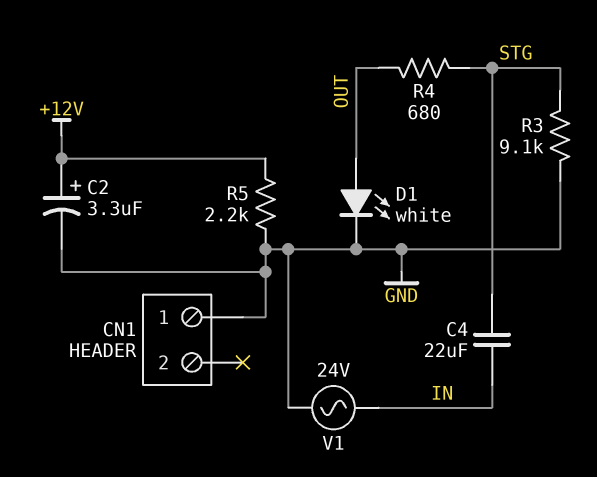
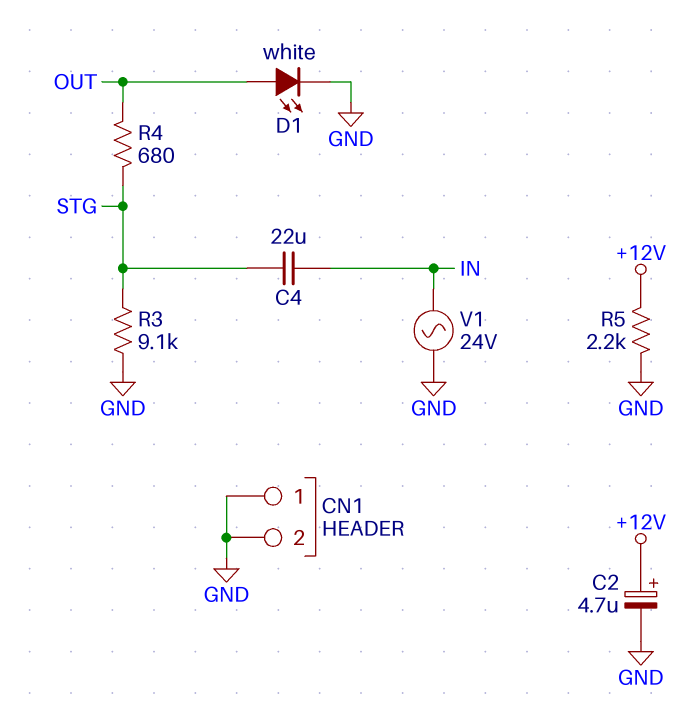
C2: 3.3uF (plus +12V, minus GND) -> 4.7uF (plus +12V, minus GND)
CN1 pin 2: none -> GND

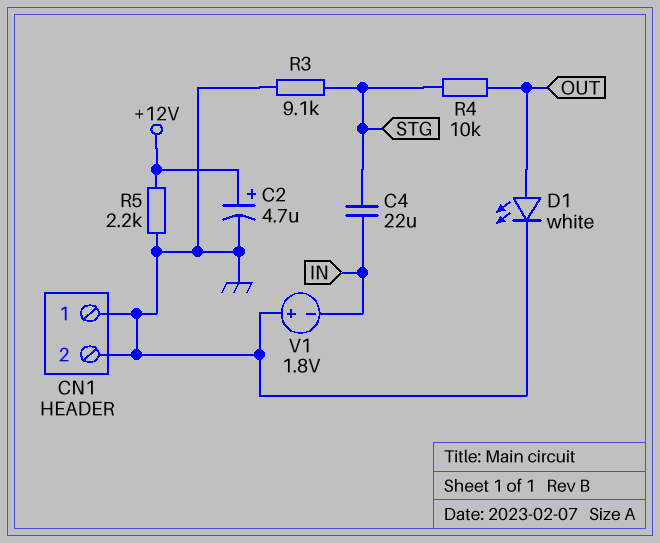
R4: 680 (OUT, STG) -> 10k (OUT, STG)
V1: AC 24V (GND, IN) -> 1.8V (plus GND, minus IN)

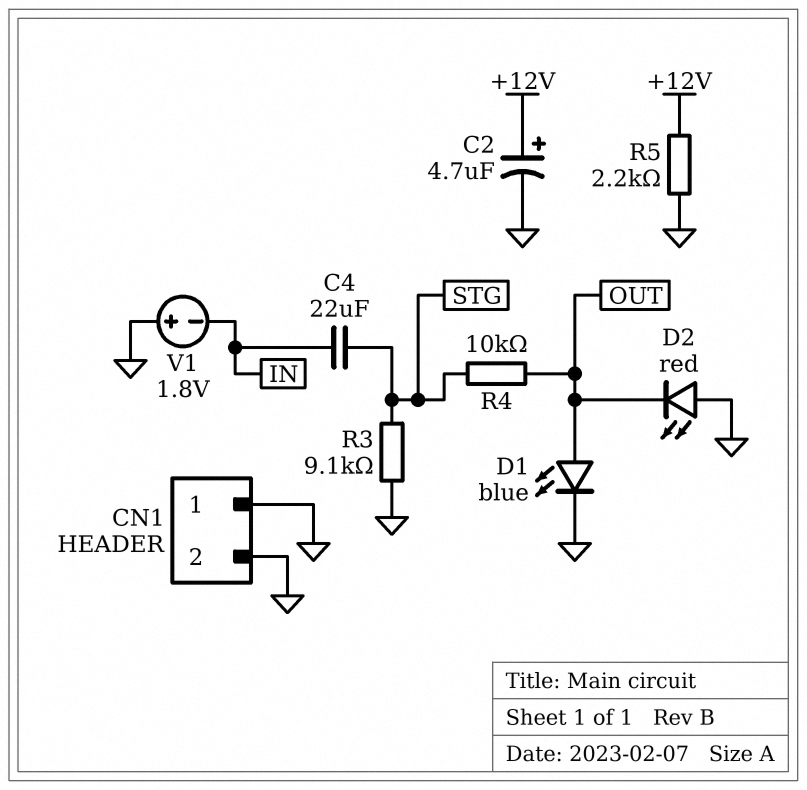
D1: LED white (A OUT, K GND) -> LED blue (A OUT, K GND)
D2: none -> LED red (A GND, K OUT)

